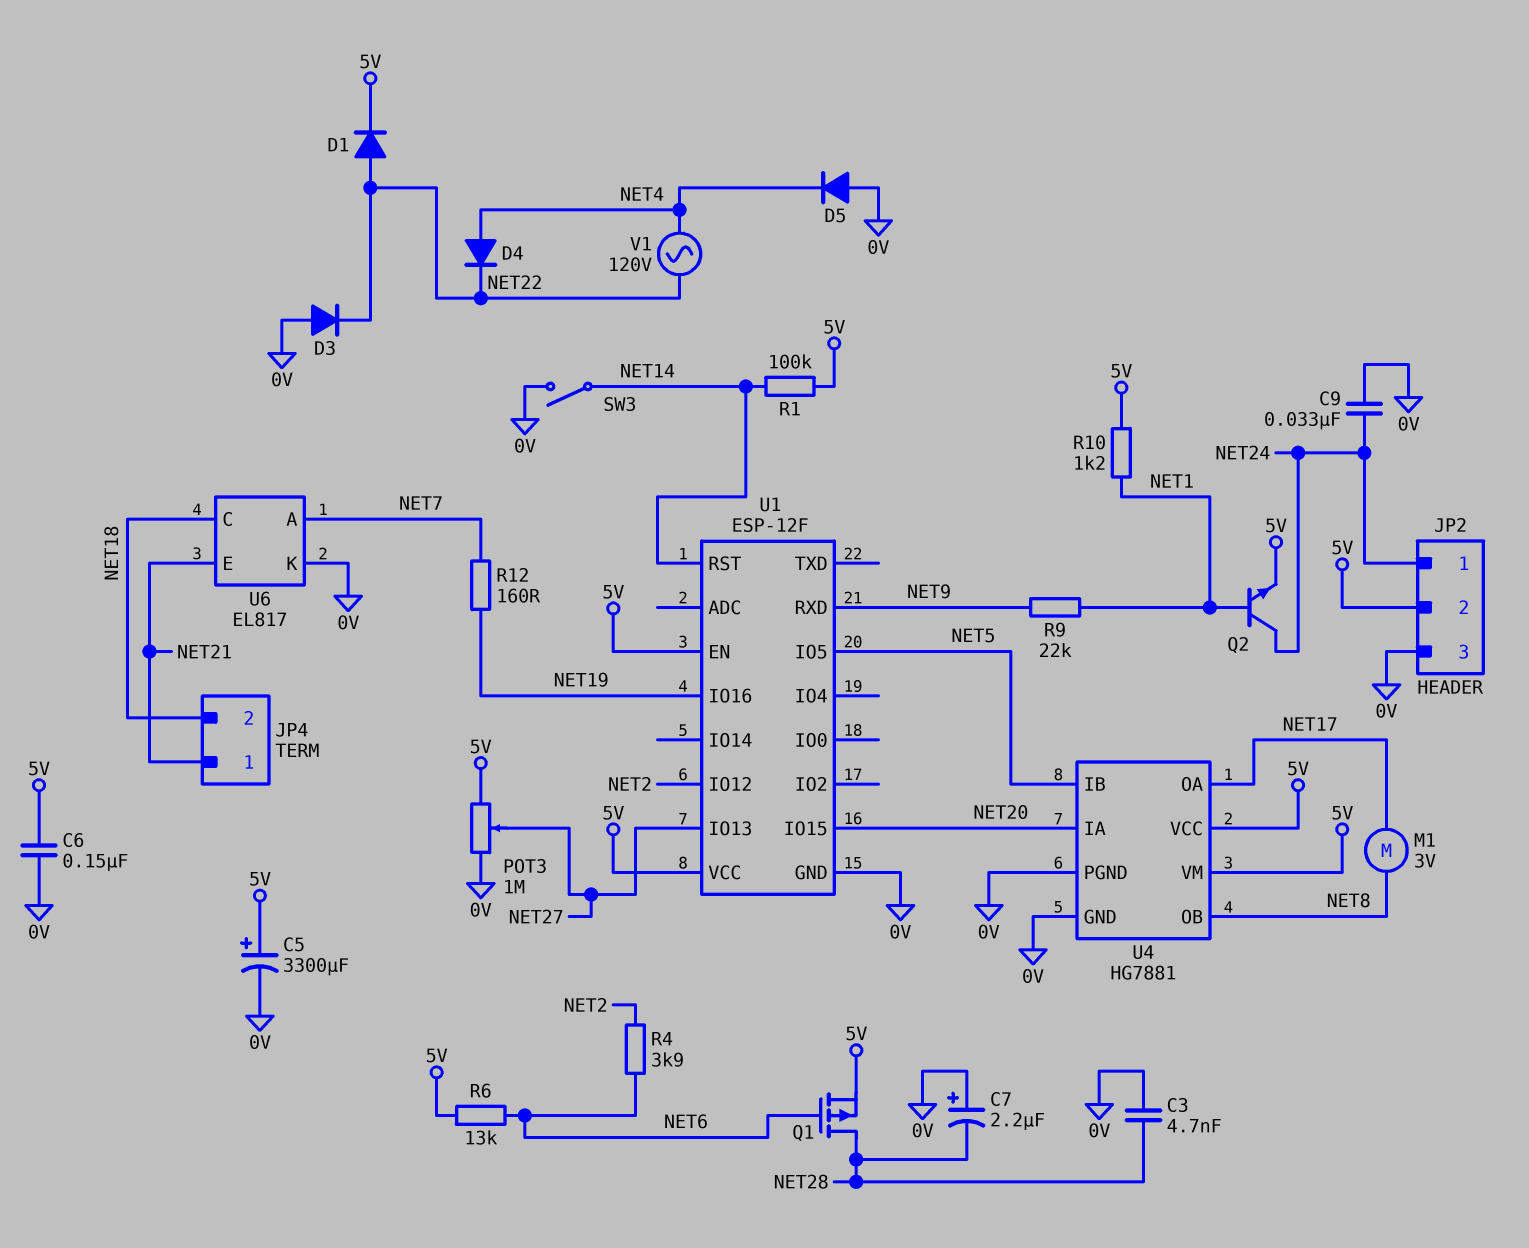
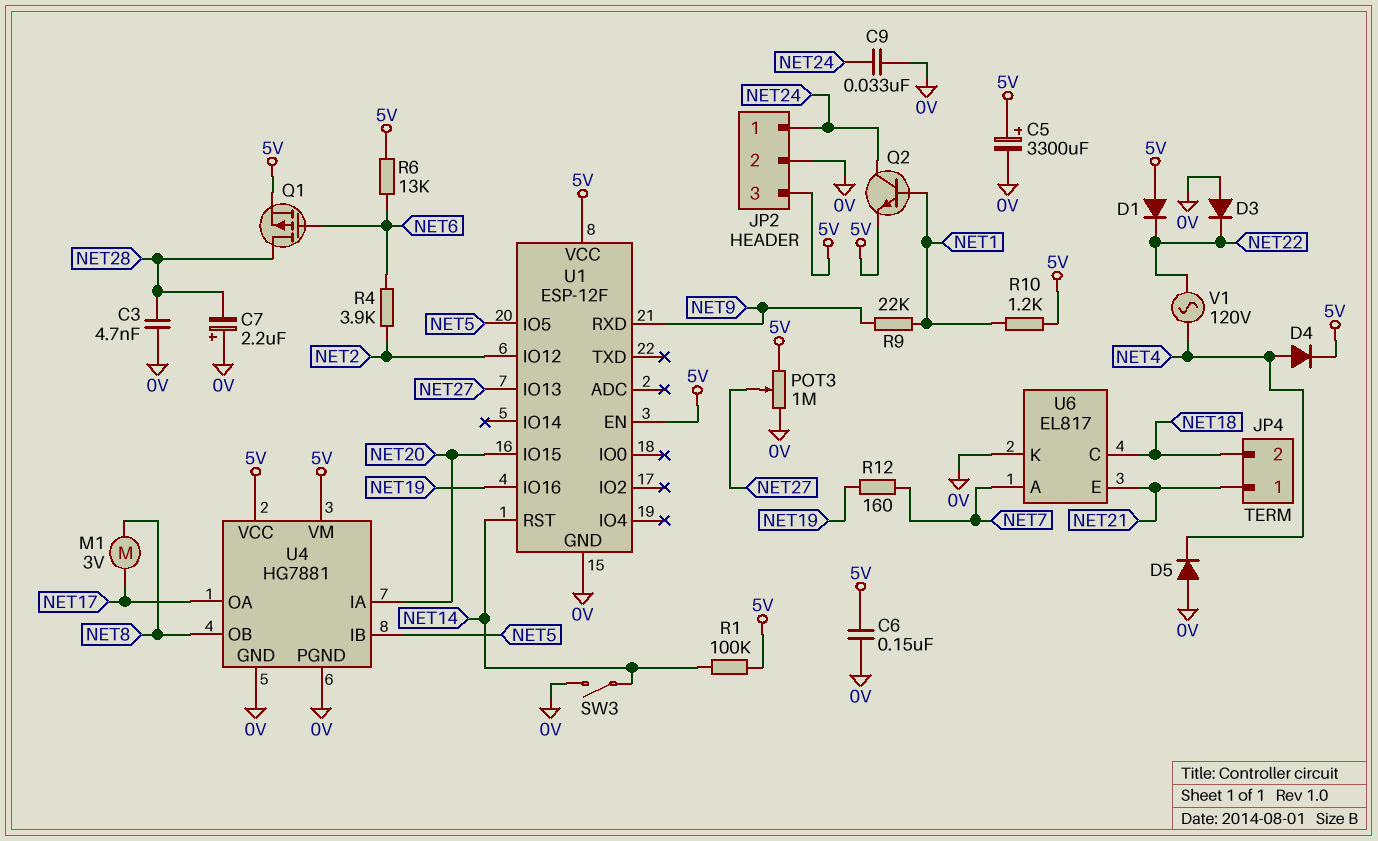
D1: diode (A NET22, K 5V) -> diode (A 5V, K NET22)
D4: diode (A NET4, K NET22) -> diode (A NET4, K 5V)
JP2 pin 2: 5V -> 0V
JP2 pin 3: 0V -> 5V

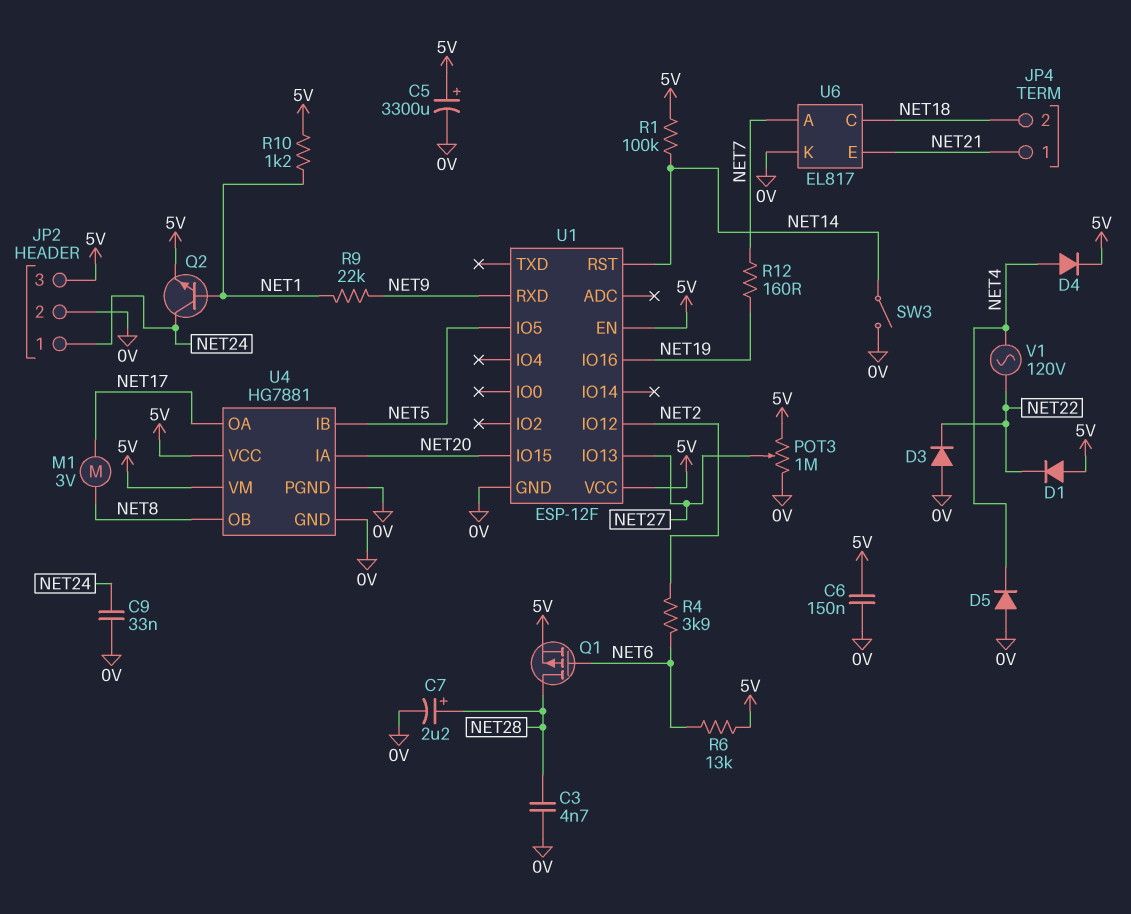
C7: 2.2uF (plus 0V, minus NET28) -> 2.2uF (plus NET28, minus 0V)

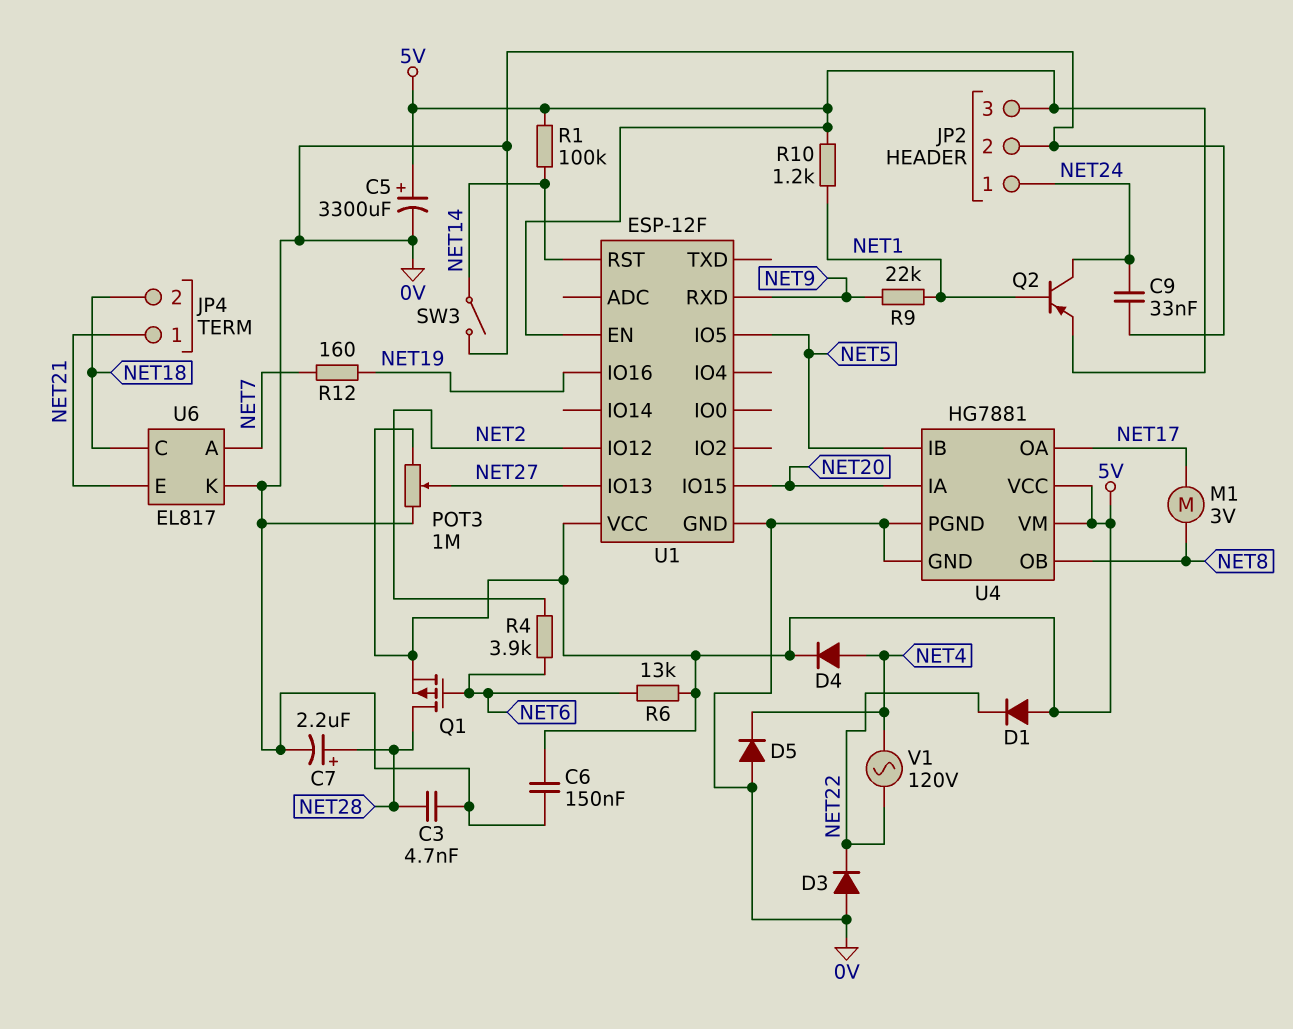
Q2: NPN (B NET1, C NET24, E 5V) -> PNP (B NET1, C NET24, E 5V)

